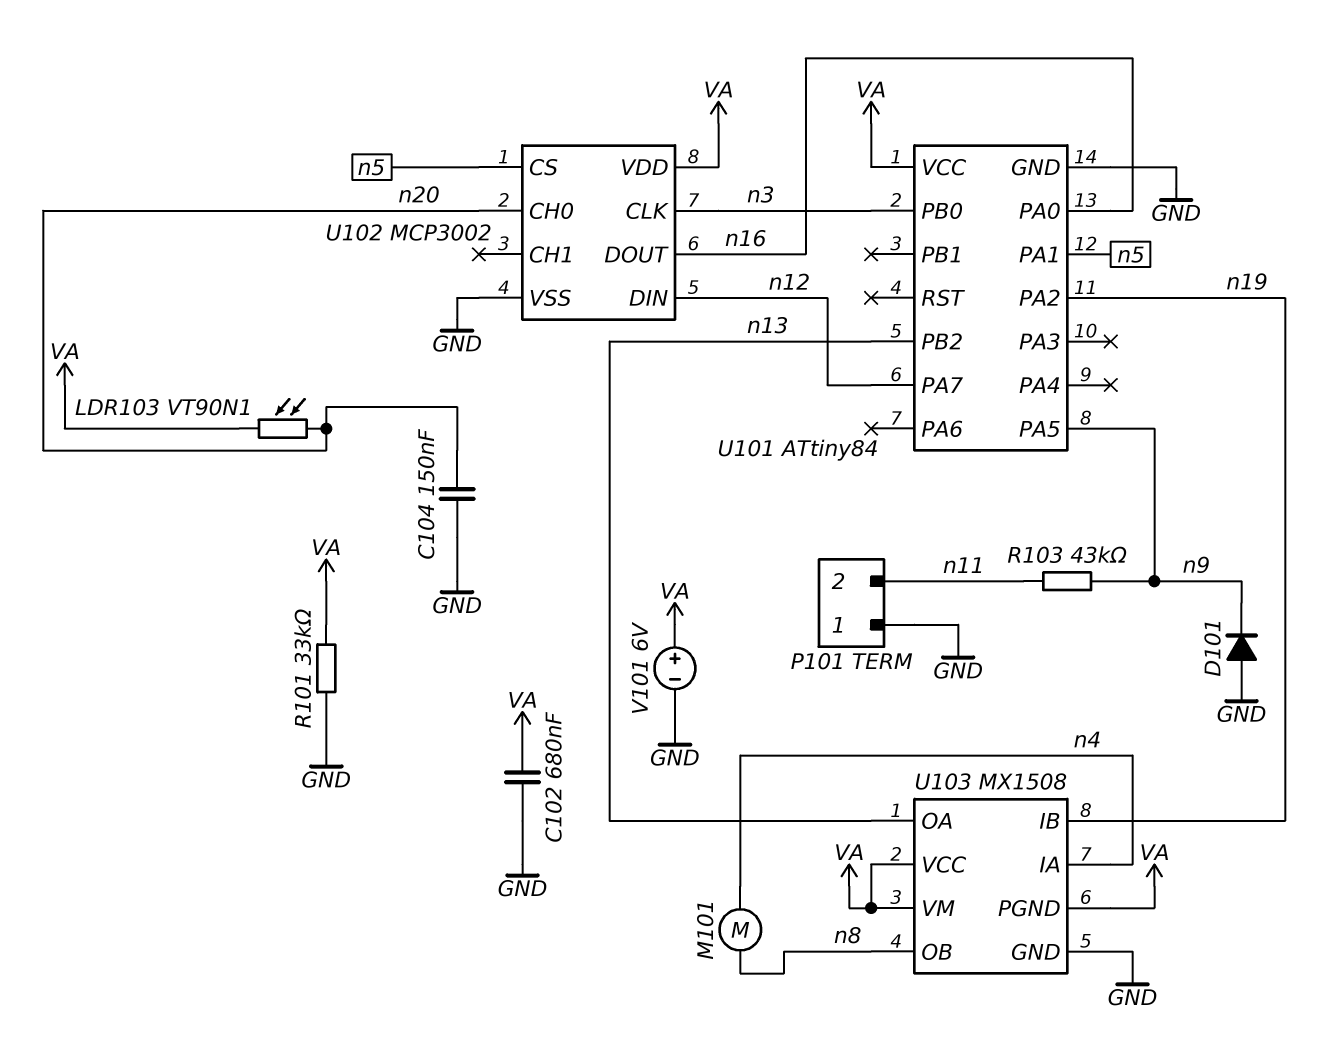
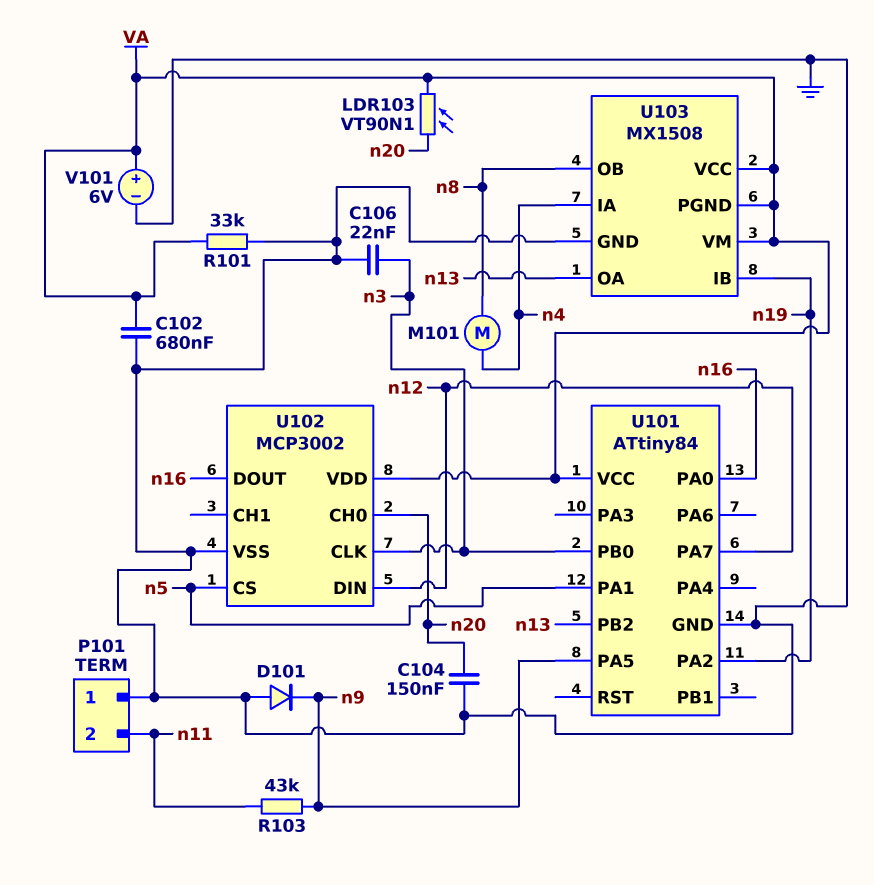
C106: none -> 22nF (GND, n3)

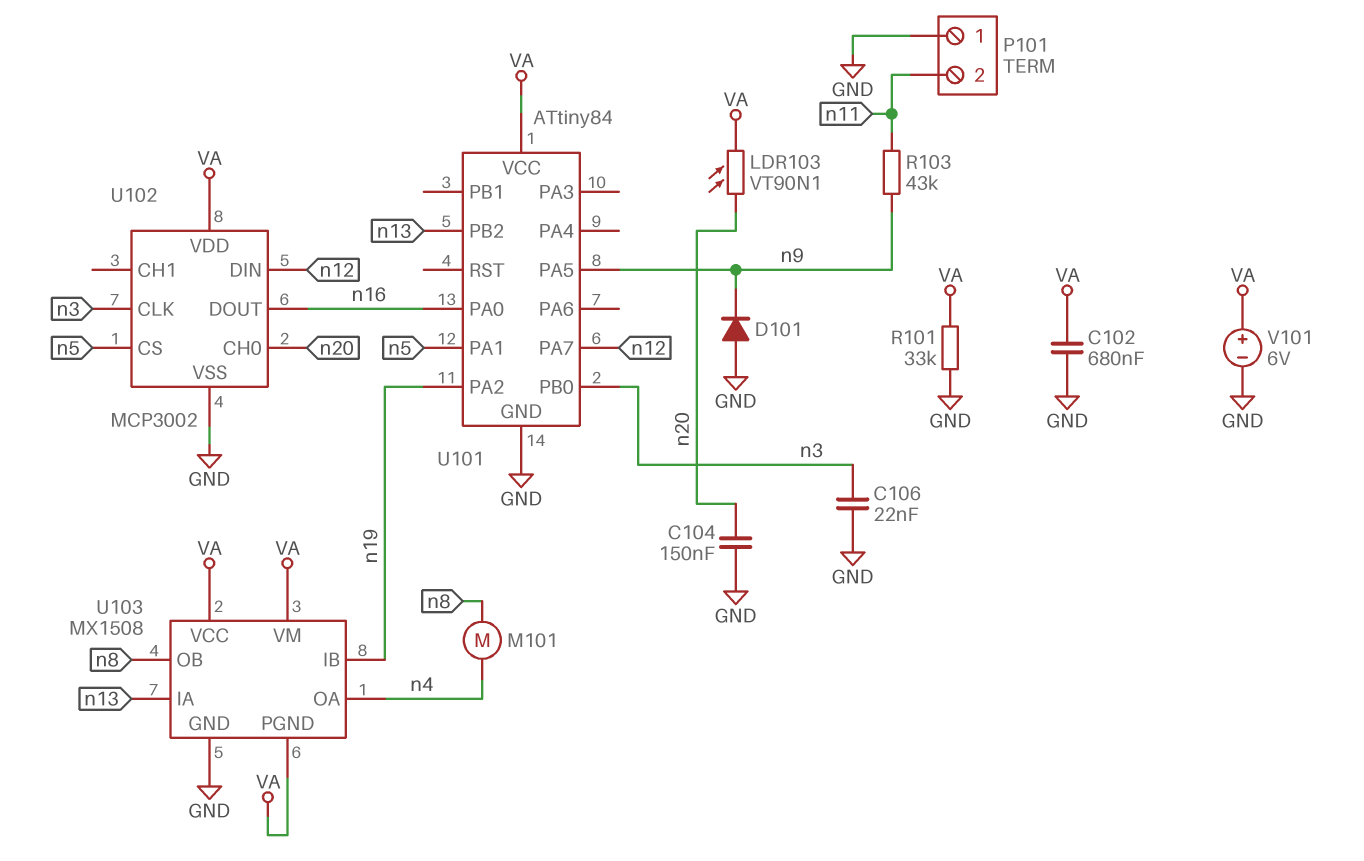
U103 pin IA: n4 -> n13
U103 pin OA: n13 -> n4

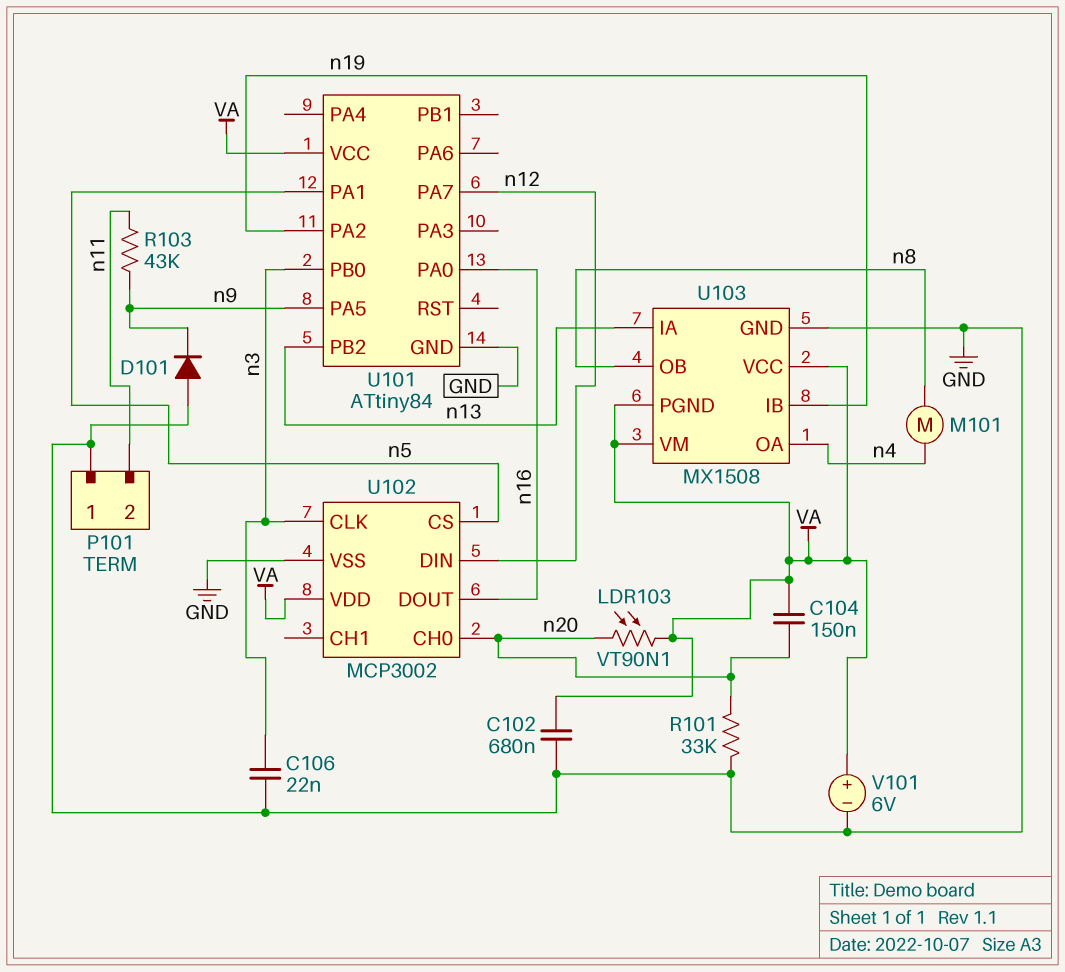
C104: 150nF (GND, n20) -> 150nF (VA, n20)
R101: 33k (GND, VA) -> 33k (GND, n20)

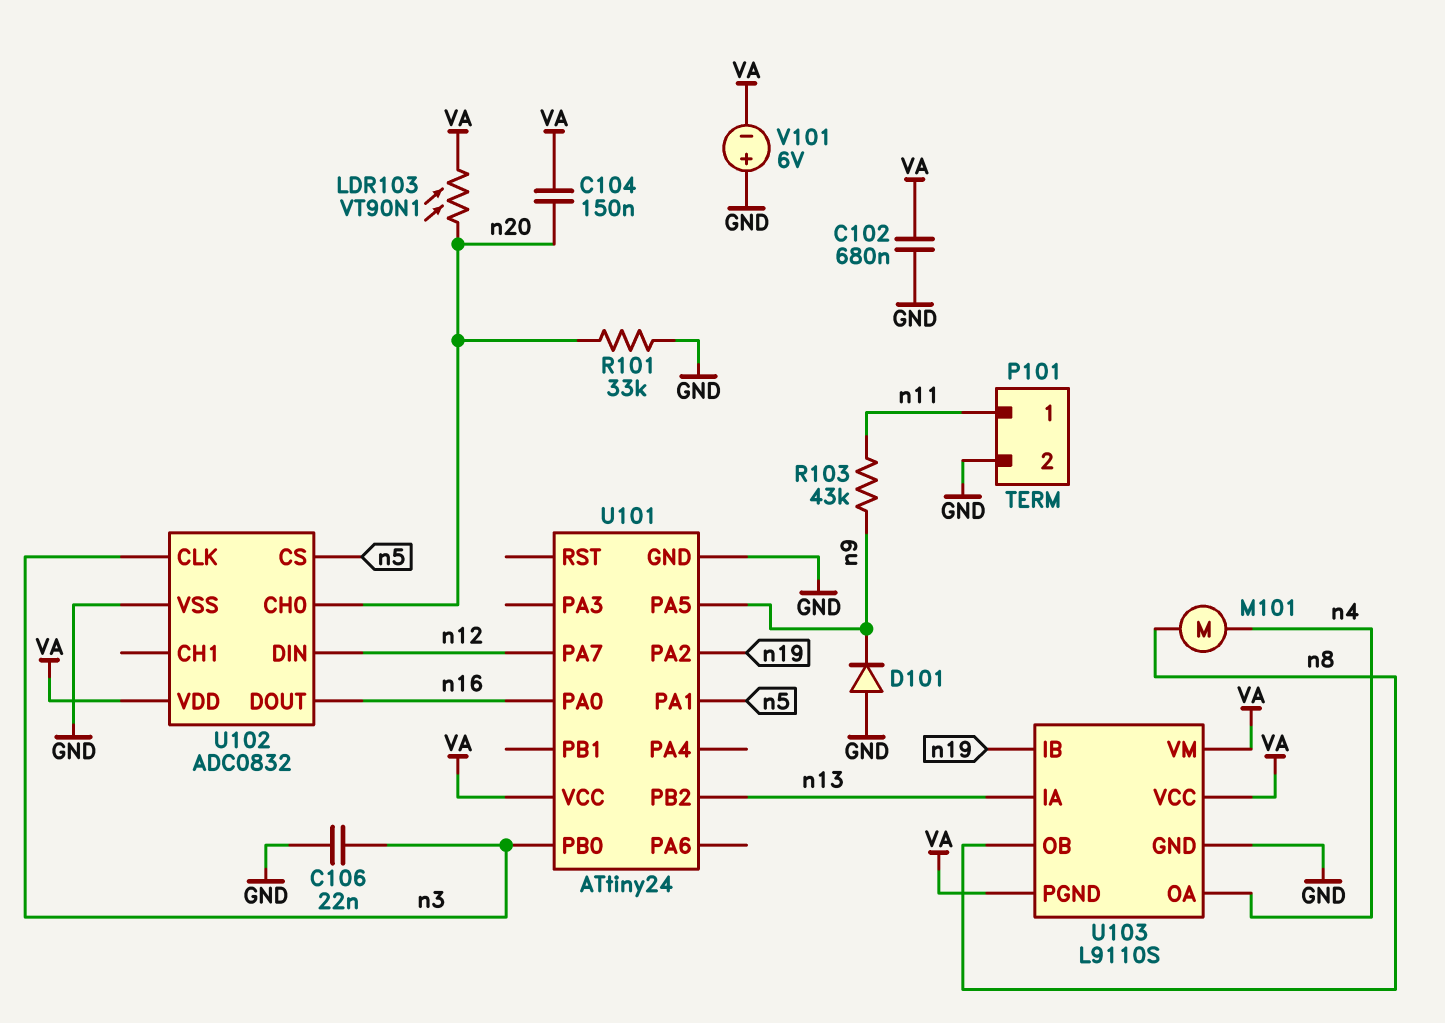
P101 pin 1: GND -> n11
P101 pin 2: n11 -> GND
U101: ATtiny84 -> ATtiny24
U102: MCP3002 -> ADC0832
U103: MX1508 -> L9110S
V101: 6V (plus VA, minus GND) -> 6V (plus GND, minus VA)

